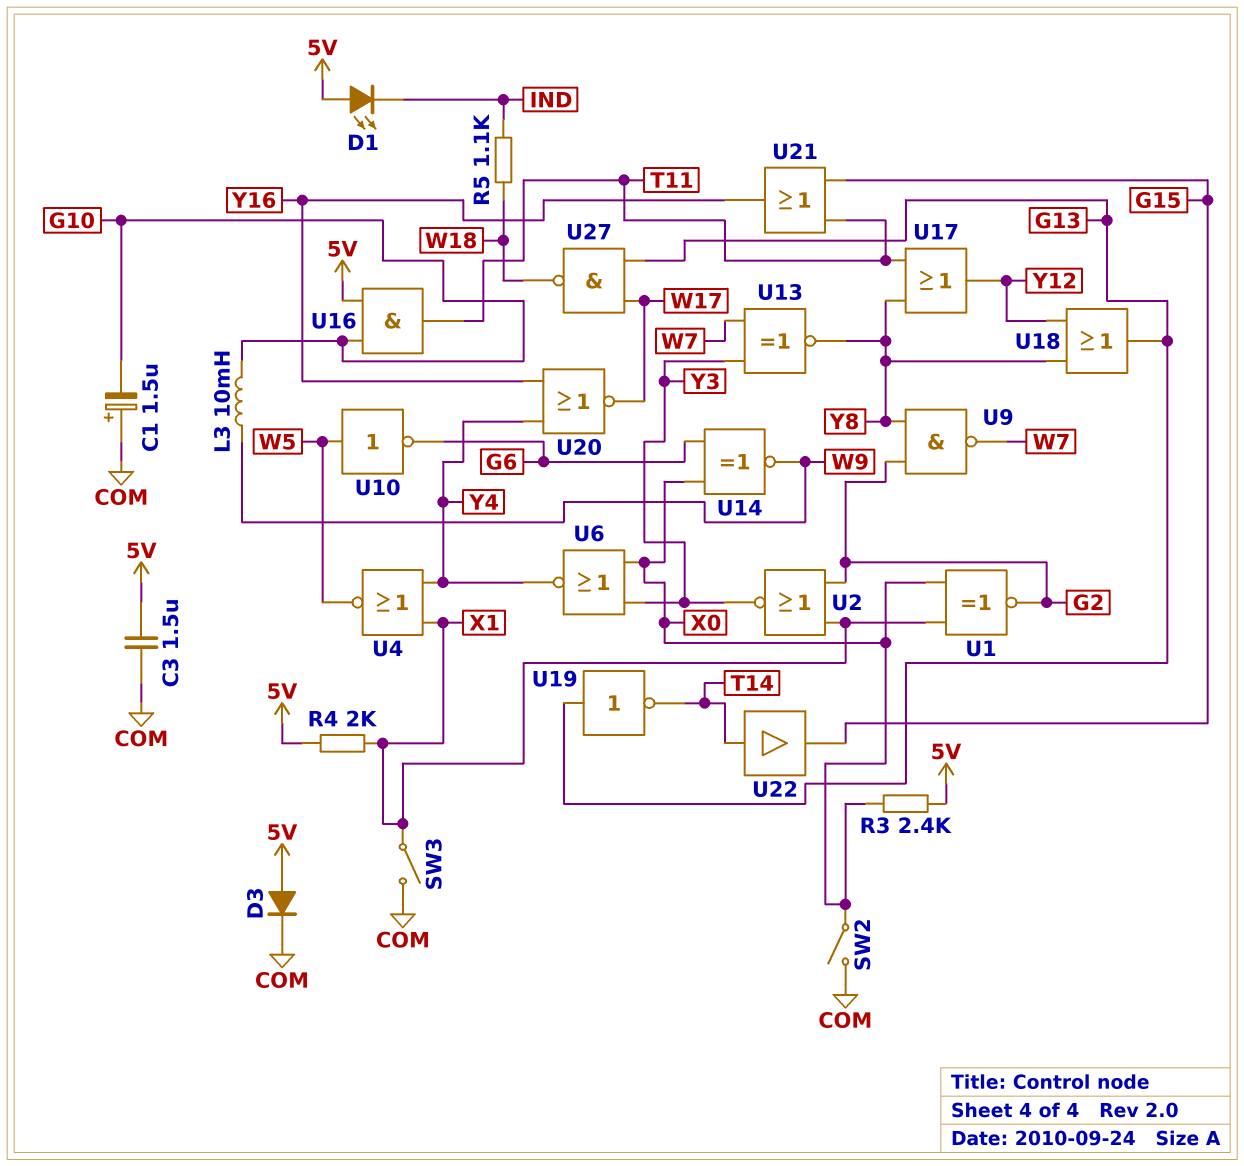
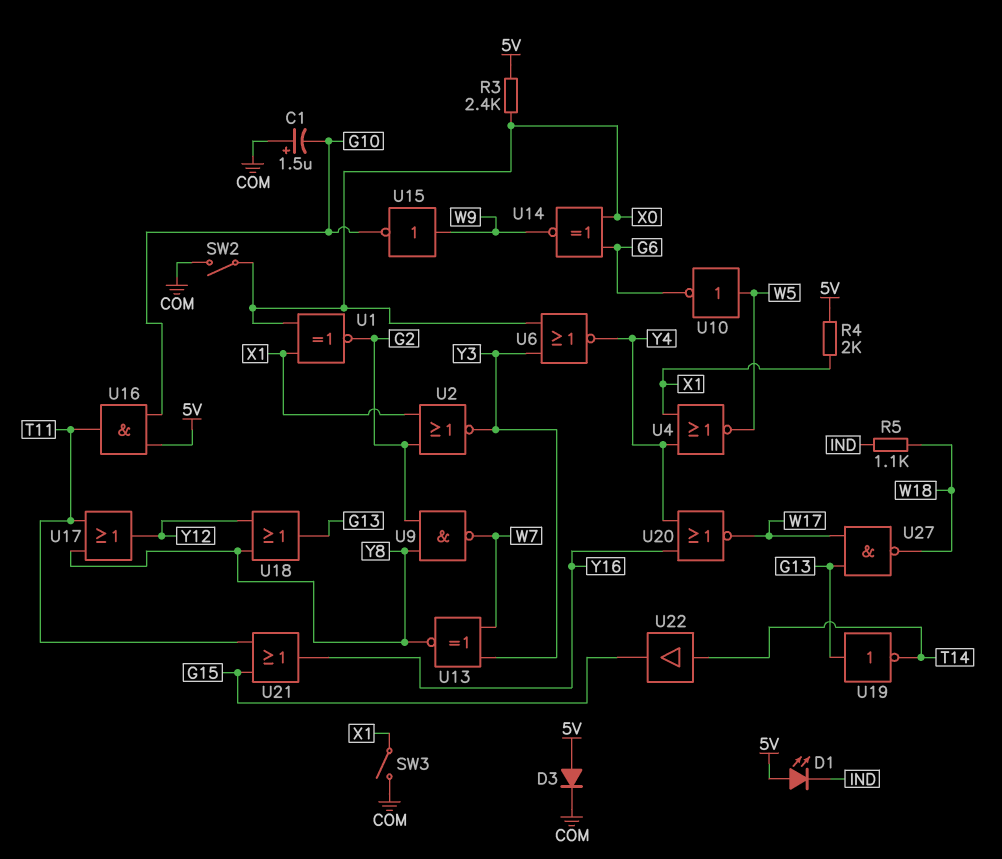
C3: 1.5uF (5V, COM) -> none
L3: 10mH (G10, W9) -> none
U15: none -> NOT (in W9, out G10)

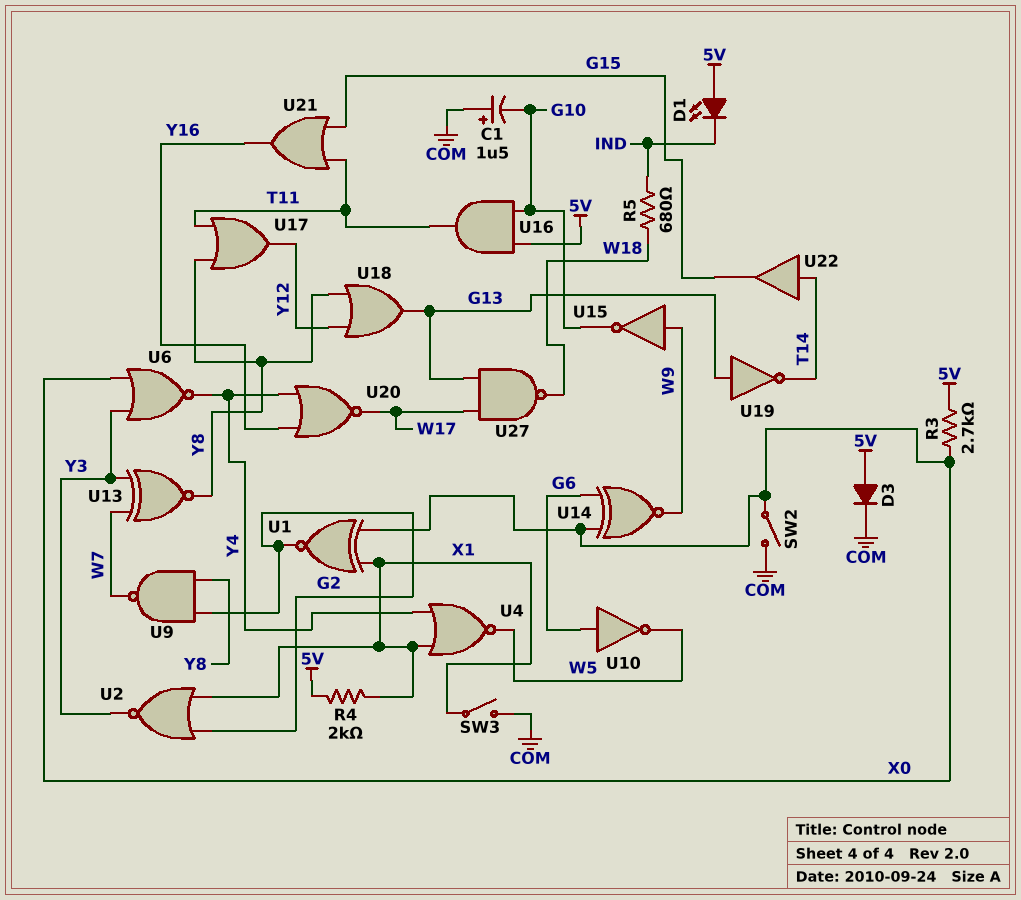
R3: 2.4k (5V, X0) -> 2.7k (5V, X0)
R5: 1.1k (IND, W18) -> 680 (IND, W18)
U10: NOT (in W5, out G6) -> NOT (in G6, out W5)

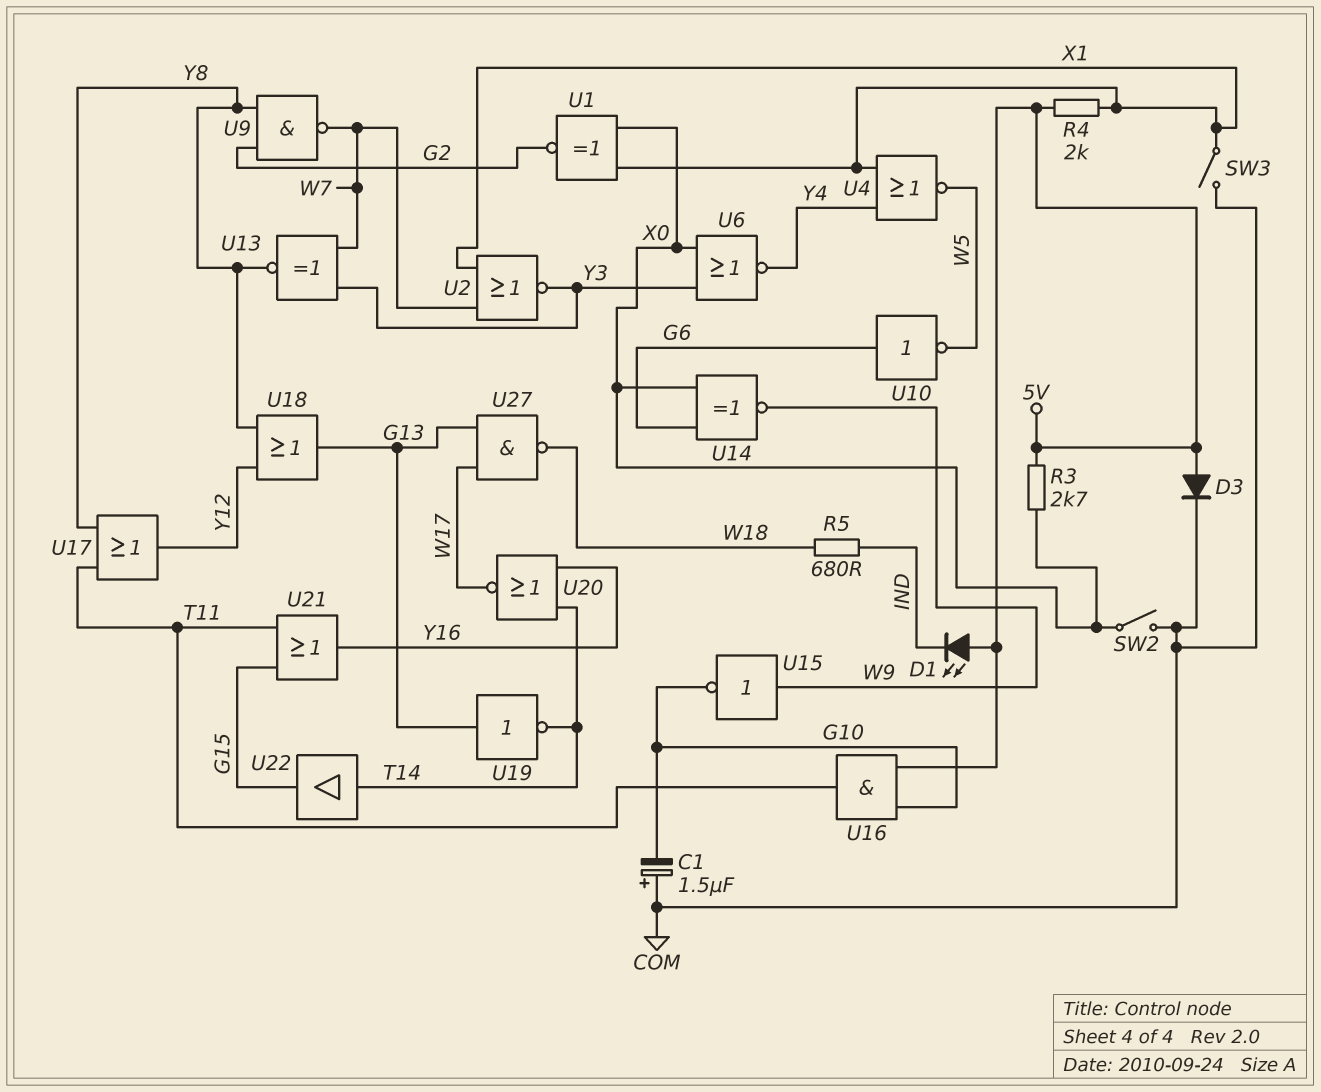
U2: NOR (in G2, in X1, out Y3) -> NOR (in W7, in X1, out Y3)
U20: NOR (in Y4, in Y16, out W17) -> NOR (in T14, in Y16, out W17)

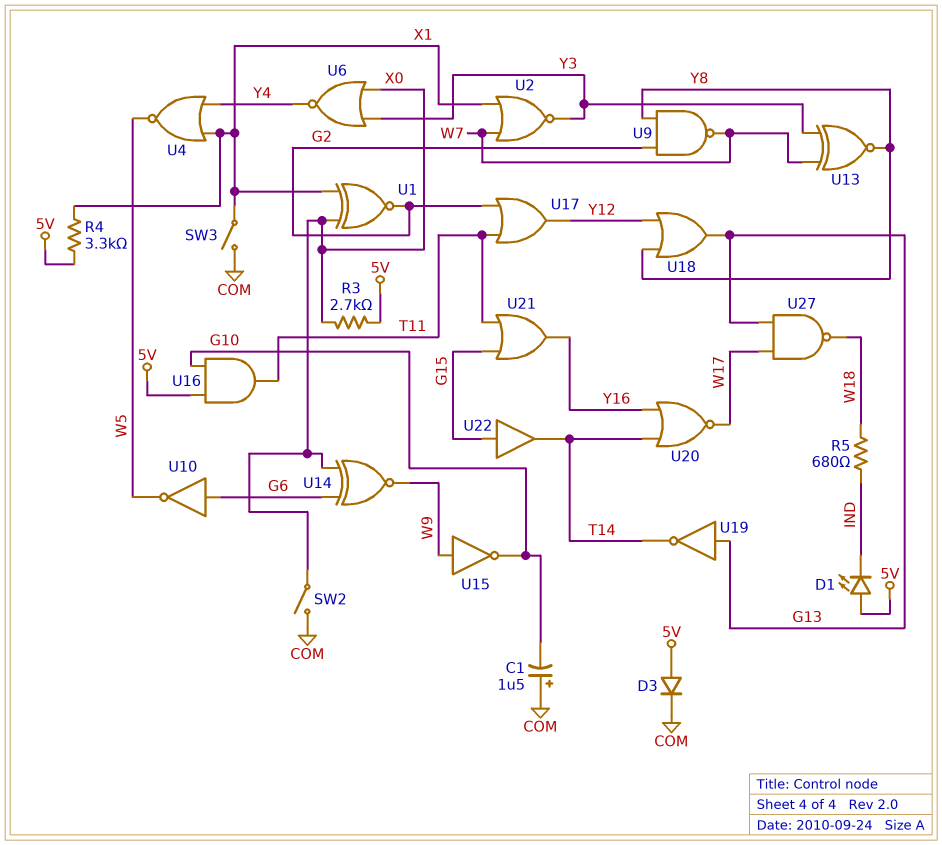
R4: 2k (5V, X1) -> 3.3k (5V, X1)
U17: OR (in T11, in Y8, out Y12) -> OR (in G2, in T11, out Y12)
U22: buffer (in T14, out G15) -> buffer (in G15, out T14)

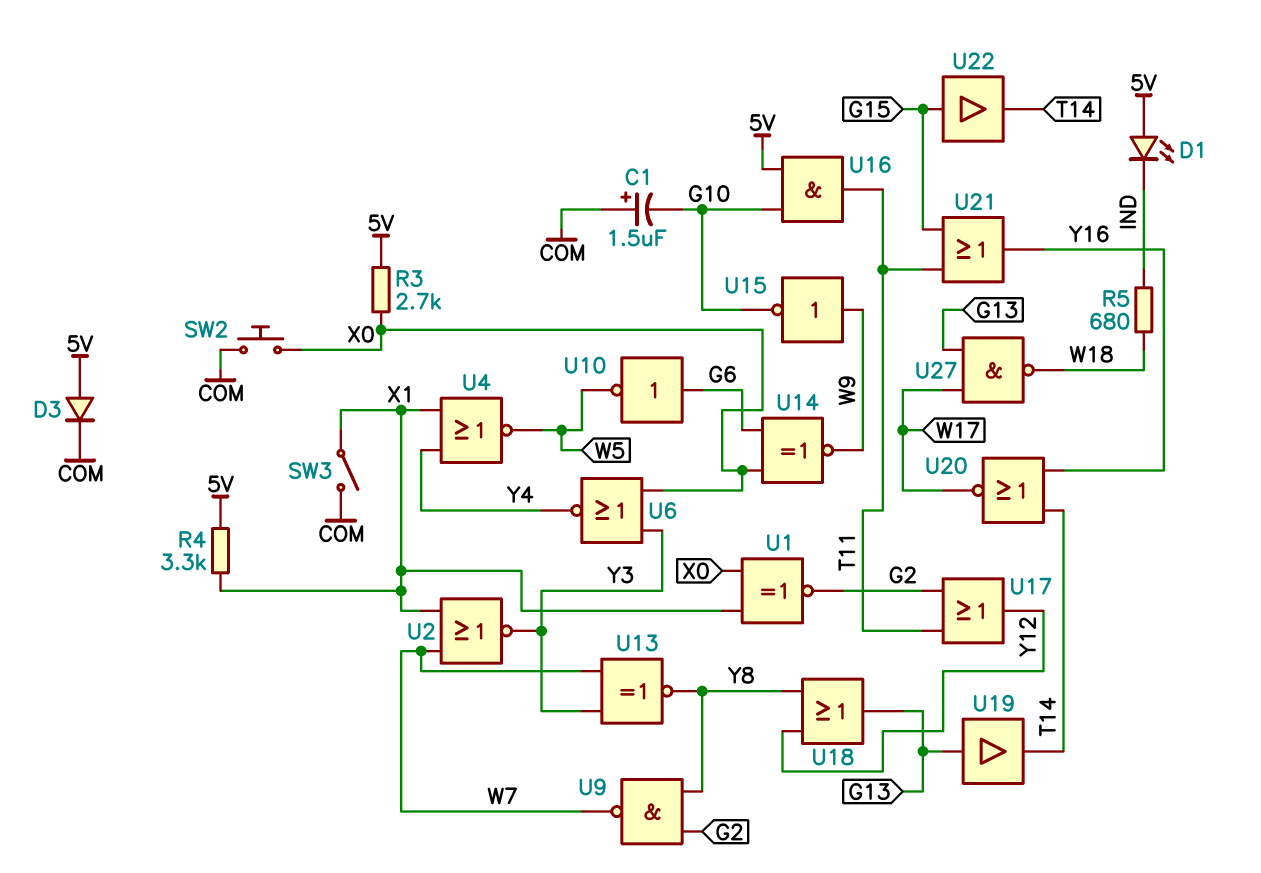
SW2: switch (COM, X0) -> button (COM, X0)
U19: NOT (in G13, out T14) -> buffer (in G13, out T14)

